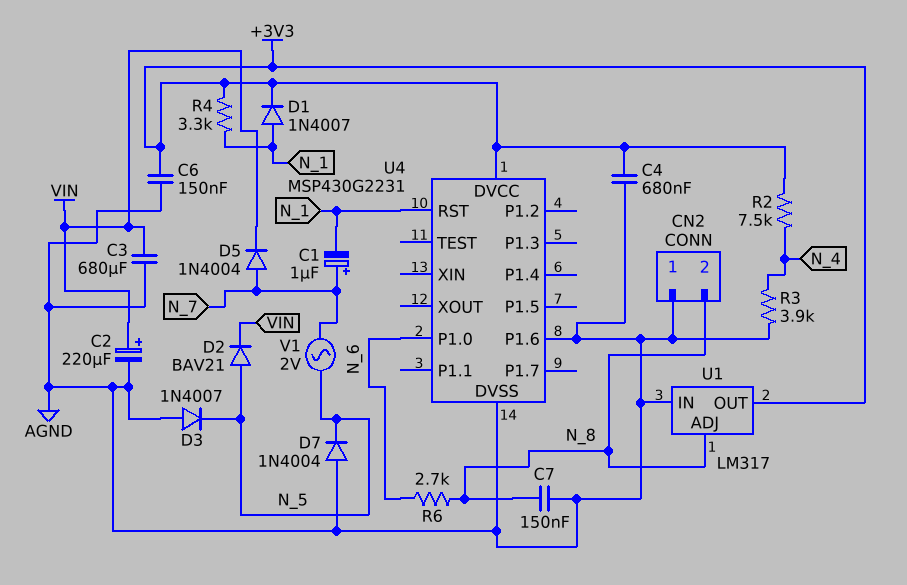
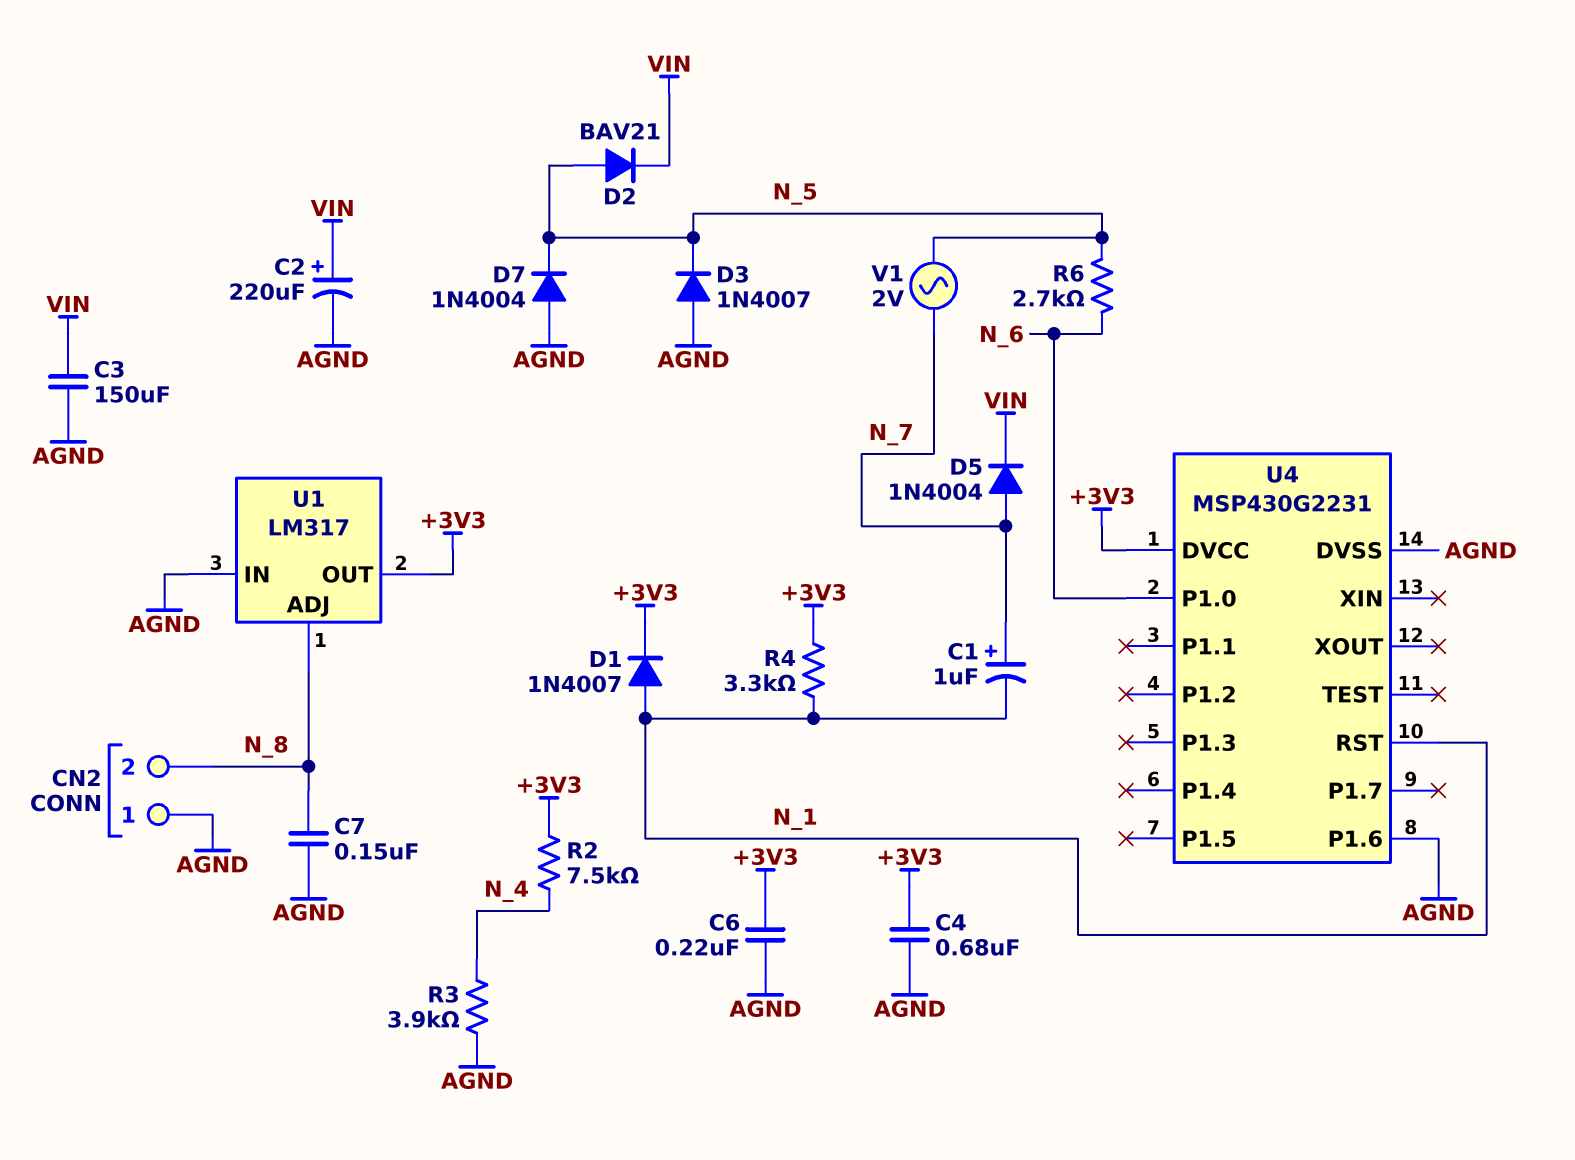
C3: 680uF (AGND, VIN) -> 150uF (AGND, VIN)
C6: 150nF (+3V3, AGND) -> 220nF (+3V3, AGND)
R6: 2.7k (N_6, N_8) -> 2.7k (N_5, N_6)

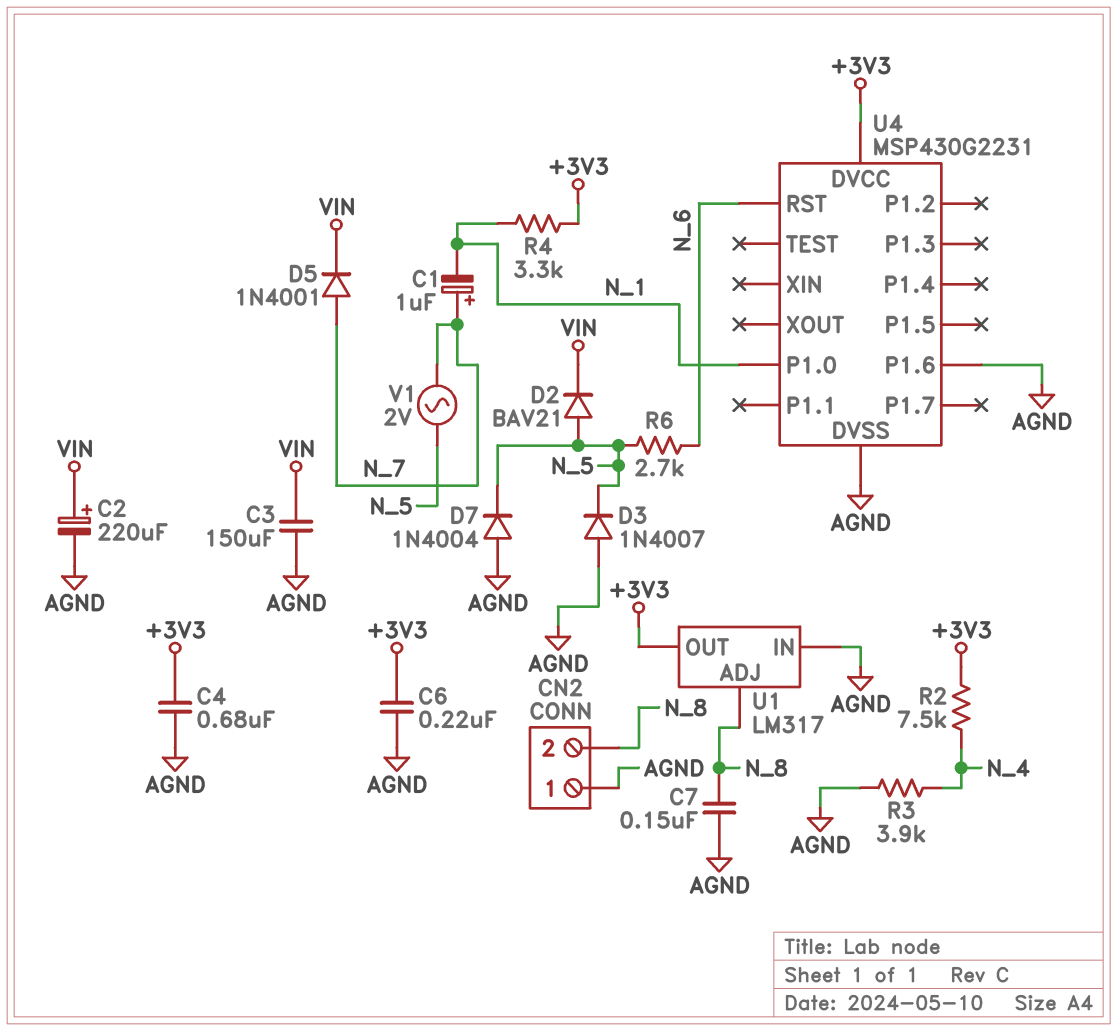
D1: diode 1N4007 (A N_1, K +3V3) -> none
D5: diode 1N4004 (A N_7, K VIN) -> diode 1N4001 (A N_7, K VIN)
U4 pin P1.0: N_6 -> N_1
U4 pin RST: N_1 -> N_6

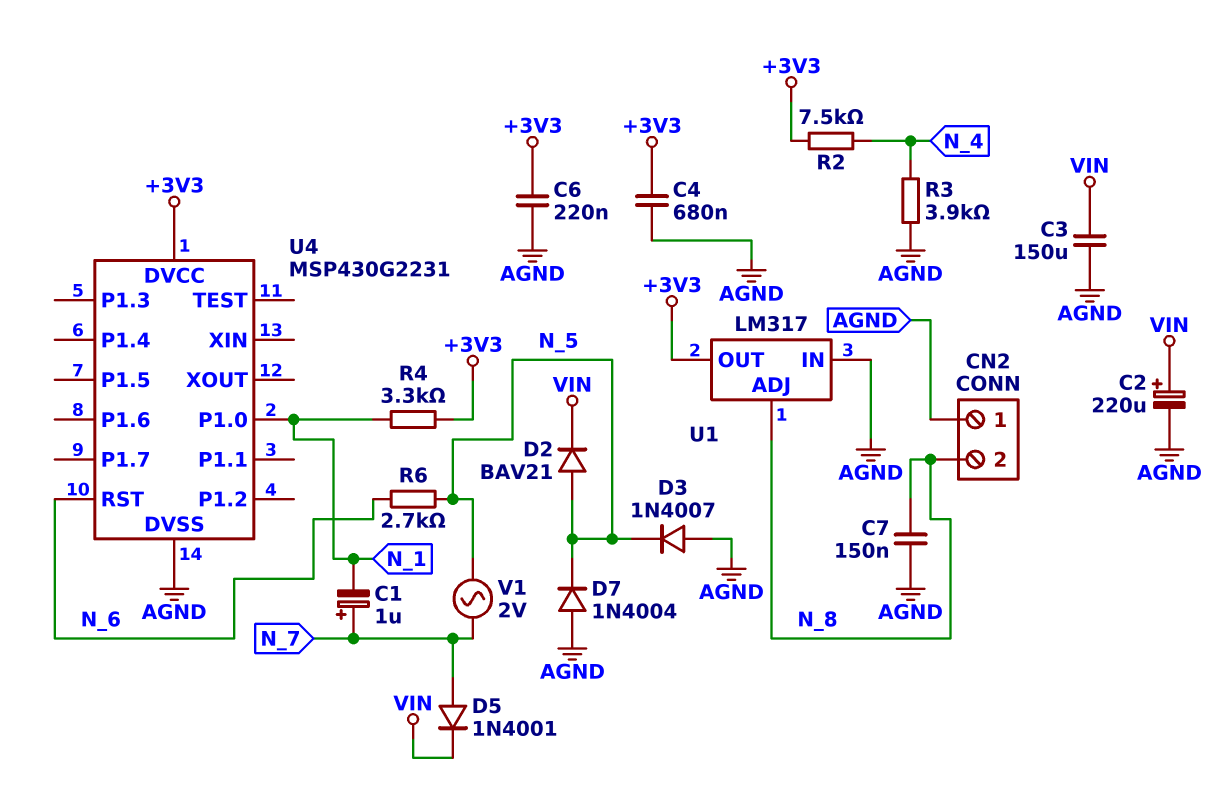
U4 pin P1.6: AGND -> none

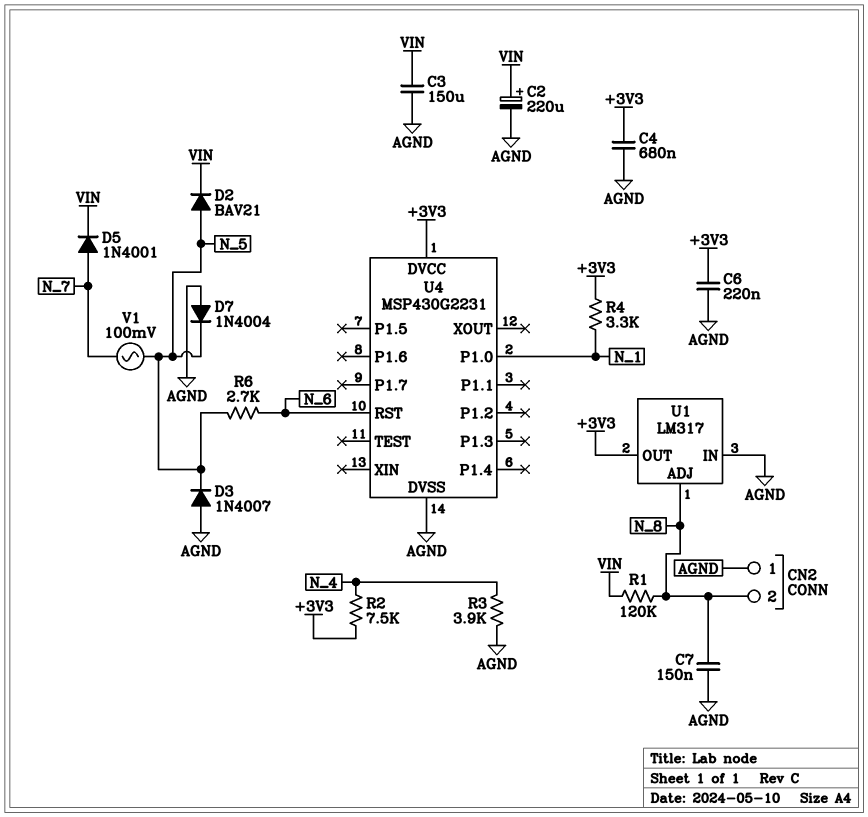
C1: 1uF (plus N_7, minus N_1) -> none
R1: none -> 120k (N_8, VIN)
V1: AC 2V (N_5, N_7) -> AC 100mV (N_5, N_7)

